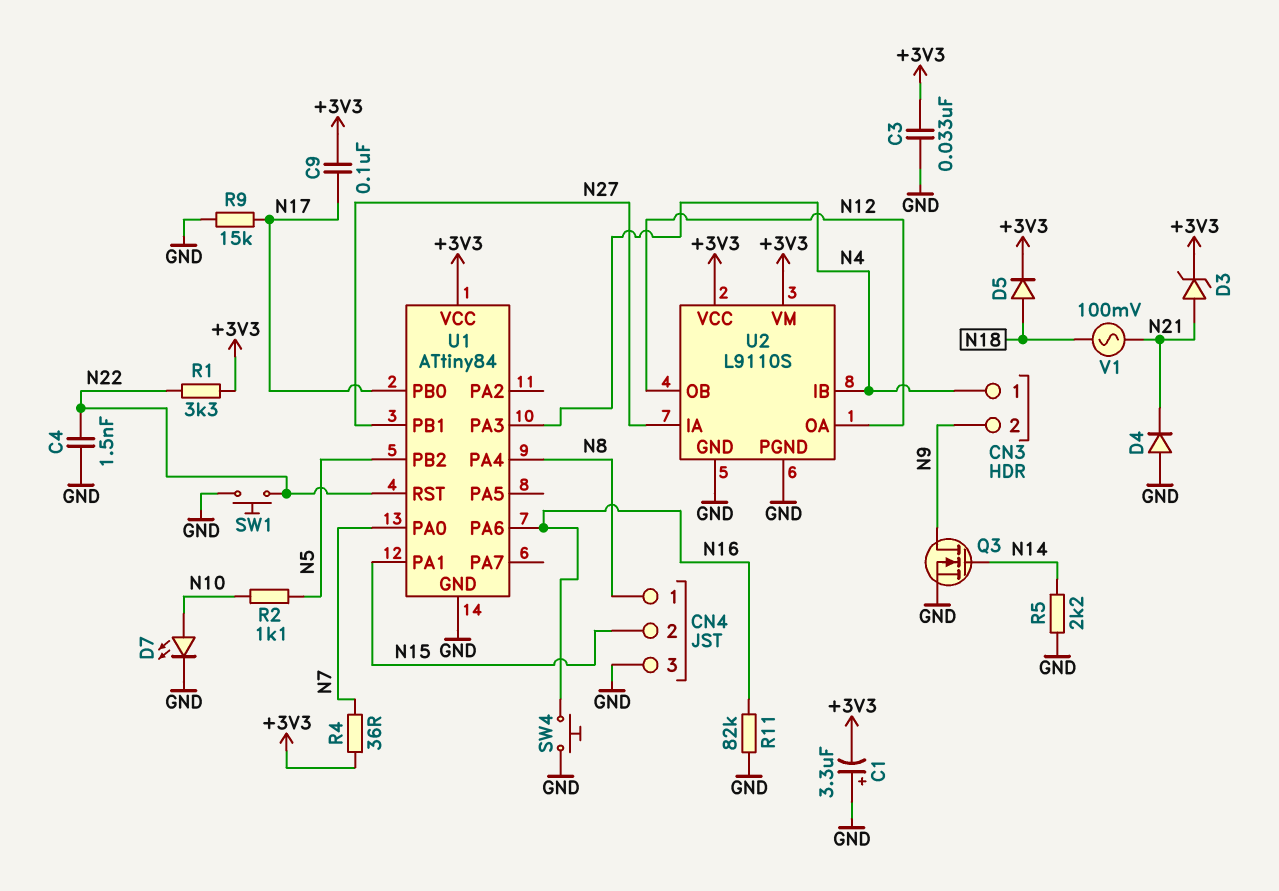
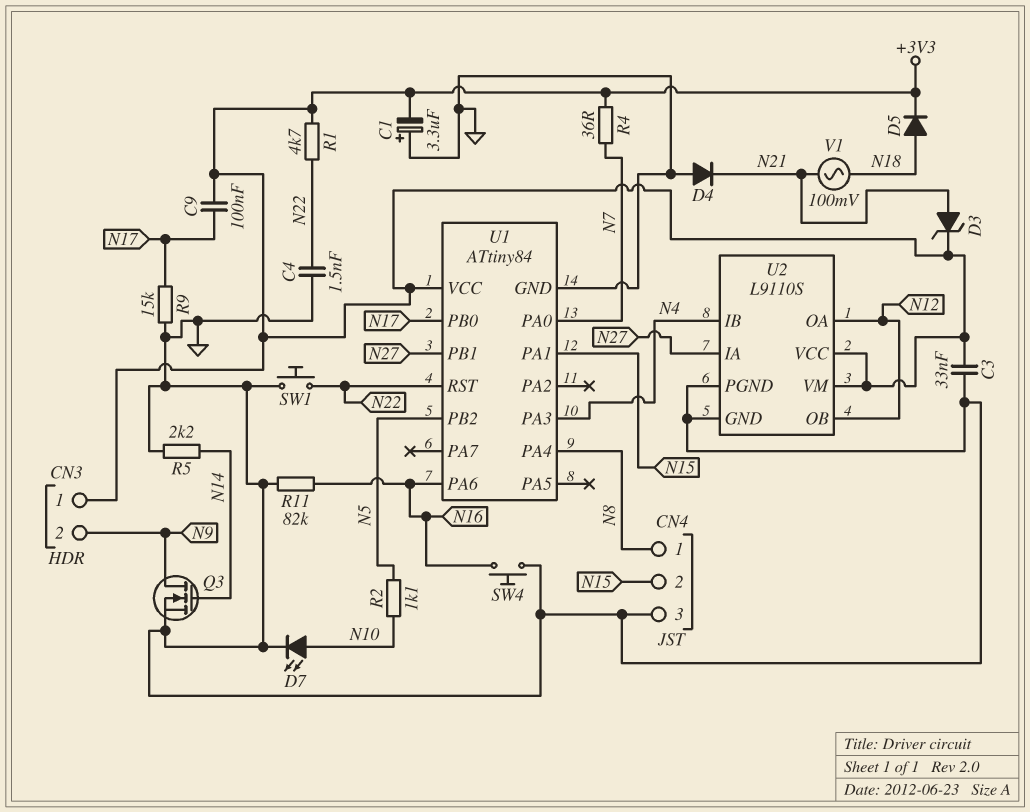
CN3 pin 1: N4 -> +3V3
R1: 3.3k (+3V3, N22) -> 4.7k (+3V3, N22)

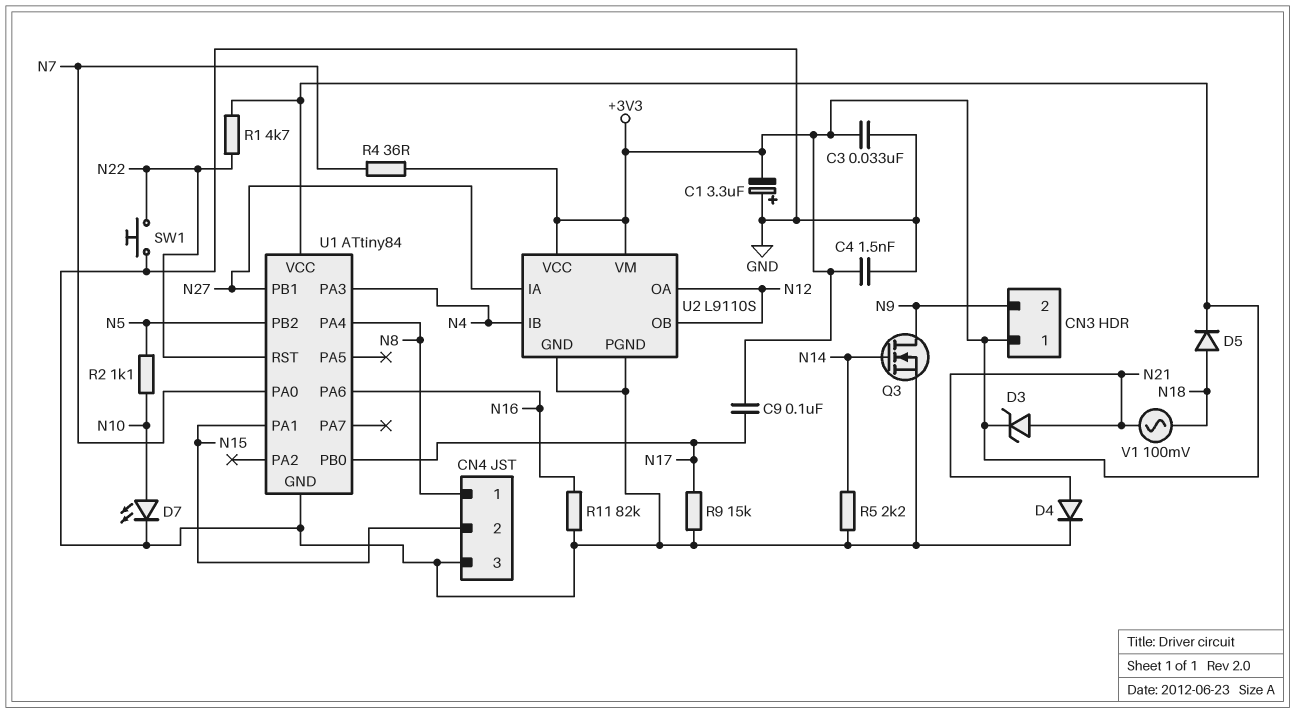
C4: 1.5nF (GND, N22) -> 1.5nF (+3V3, GND)
D4: diode (A GND, K N21) -> diode (A N21, K GND)
SW4: button (GND, N16) -> none

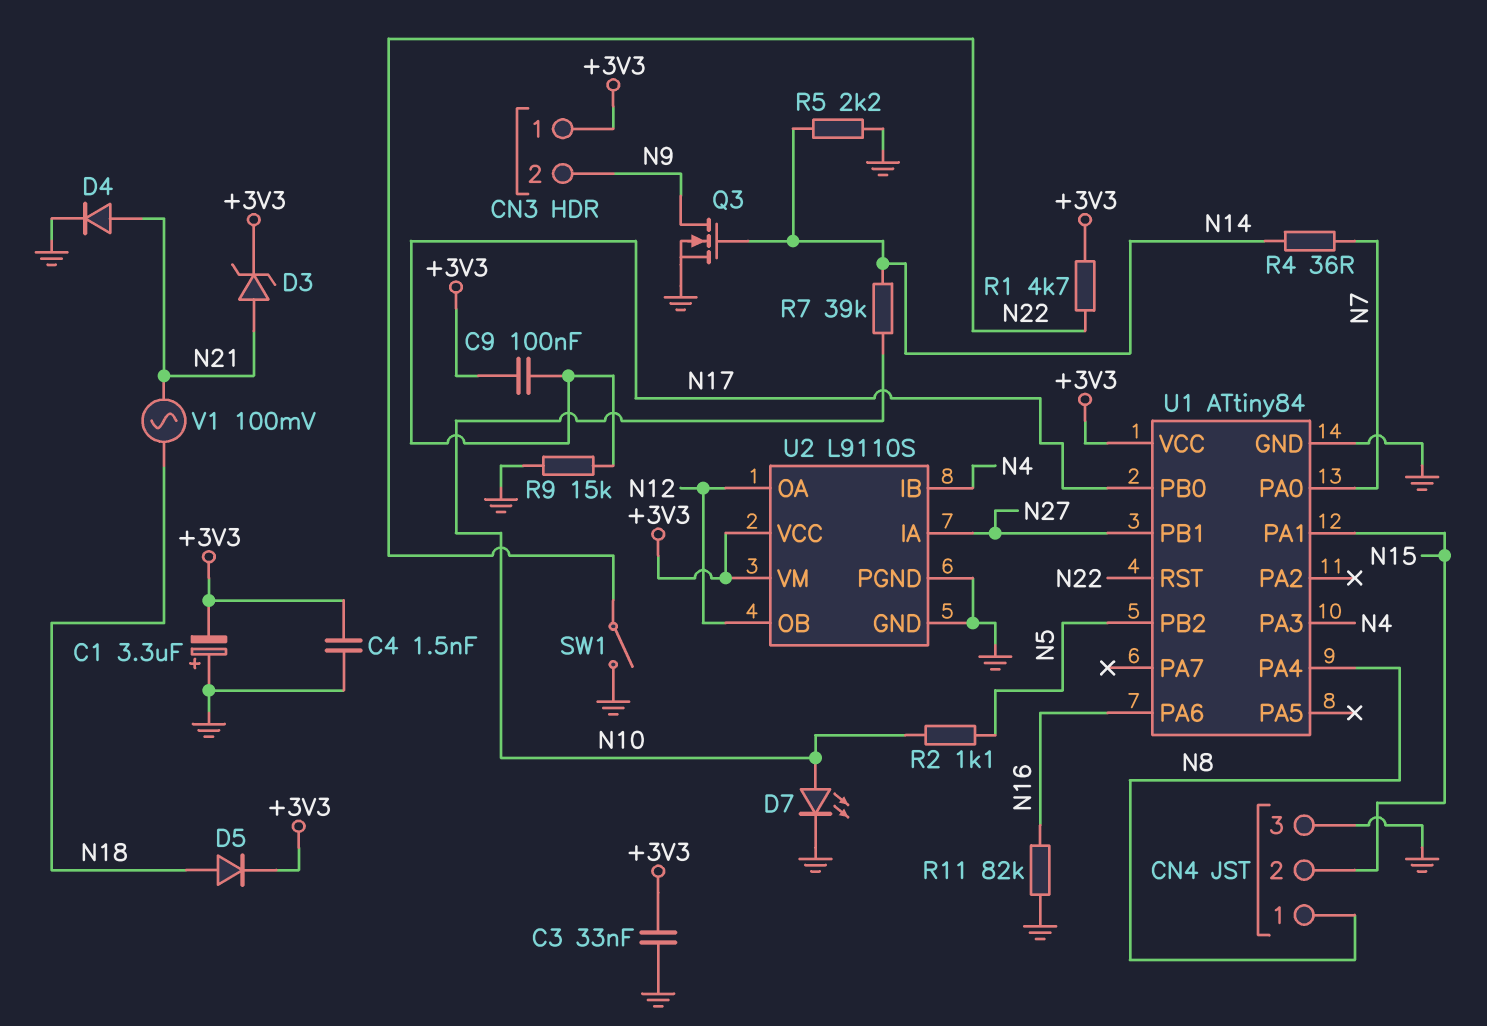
R4: 36 (+3V3, N7) -> 36 (N7, N14)
R7: none -> 39k (N10, N14)
SW1: button (GND, N22) -> switch (GND, N22)

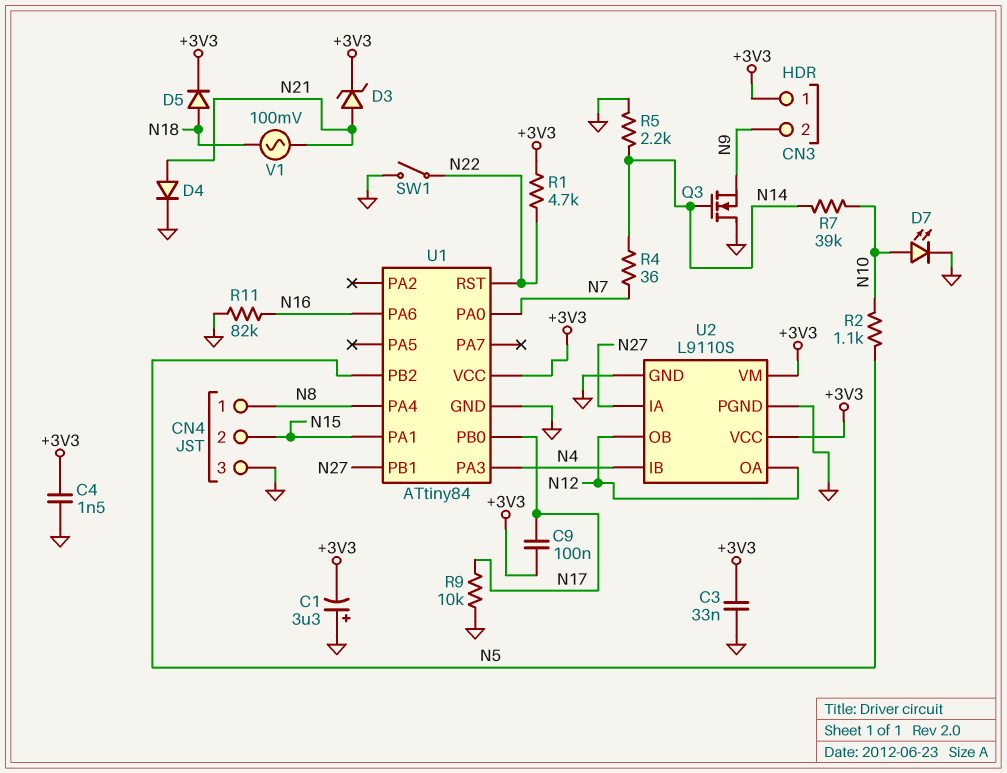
Q3: NMOS (G N14, D N9, S GND) -> NMOS (G N14, D GND, S N9)
R9: 15k (GND, N17) -> 10k (GND, N17)

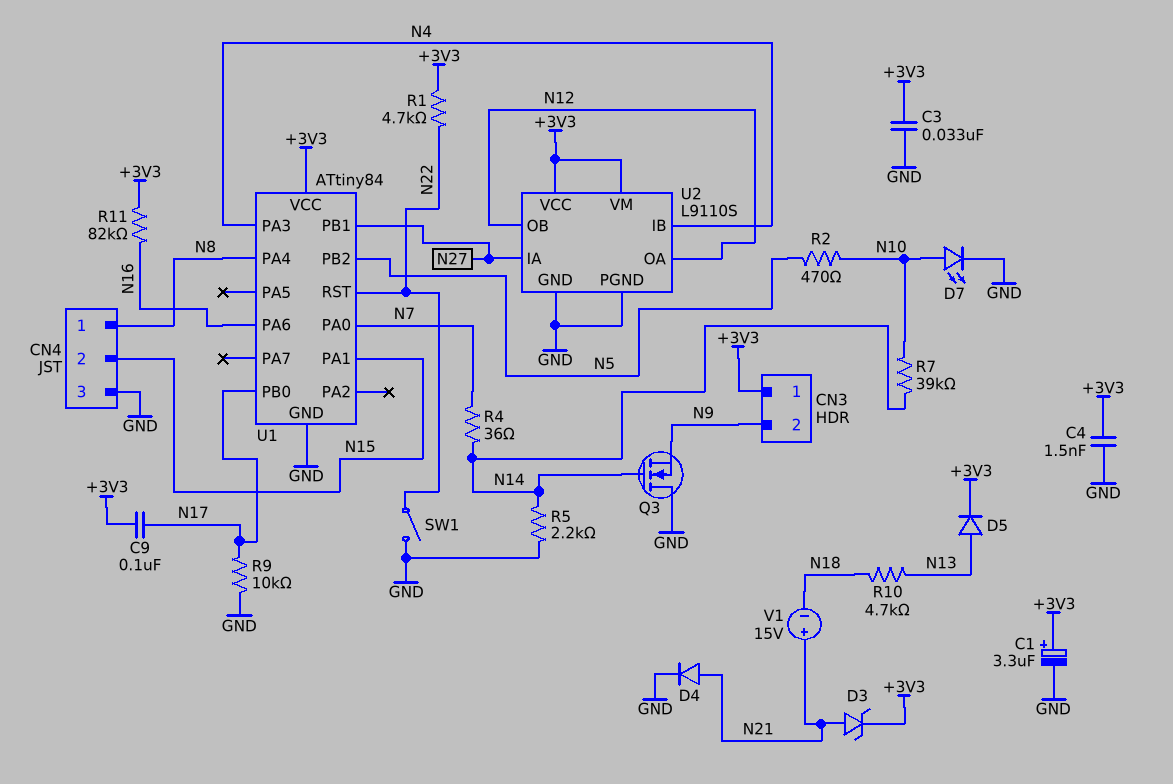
C1: 3.3uF (plus GND, minus +3V3) -> 3.3uF (plus +3V3, minus GND)
D5: diode (A N18, K +3V3) -> diode (A N13, K +3V3)
R2: 1.1k (N5, N10) -> 470 (N5, N10)
R10: none -> 4.7k (N13, N18)
R11: 82k (GND, N16) -> 82k (+3V3, N16)
V1: AC 100mV (N18, N21) -> 15V (plus N21, minus N18)

